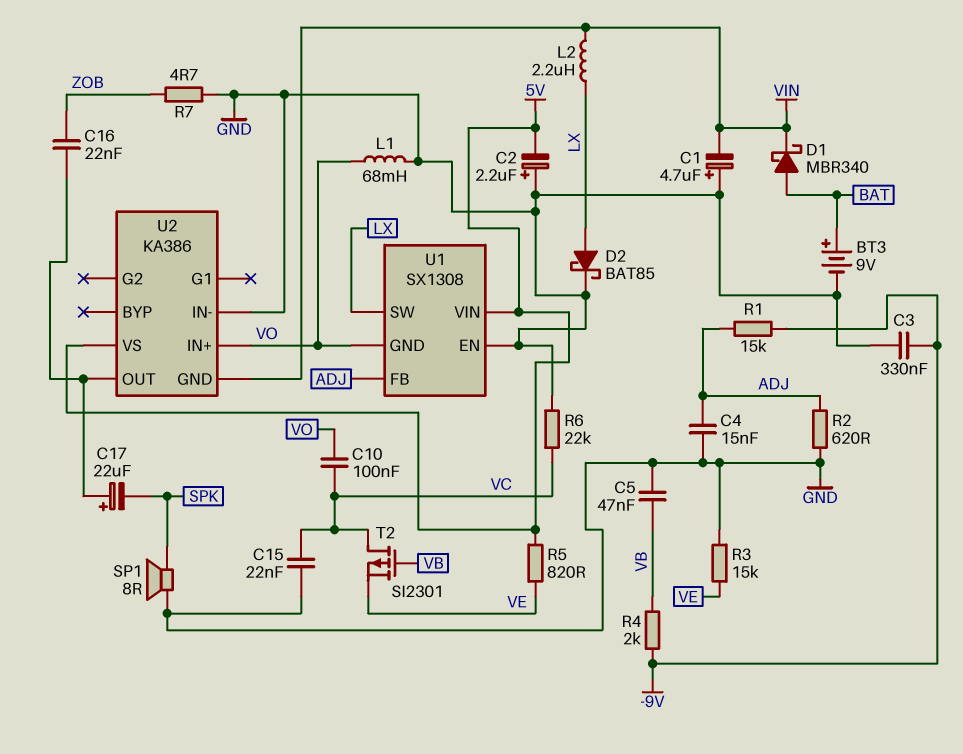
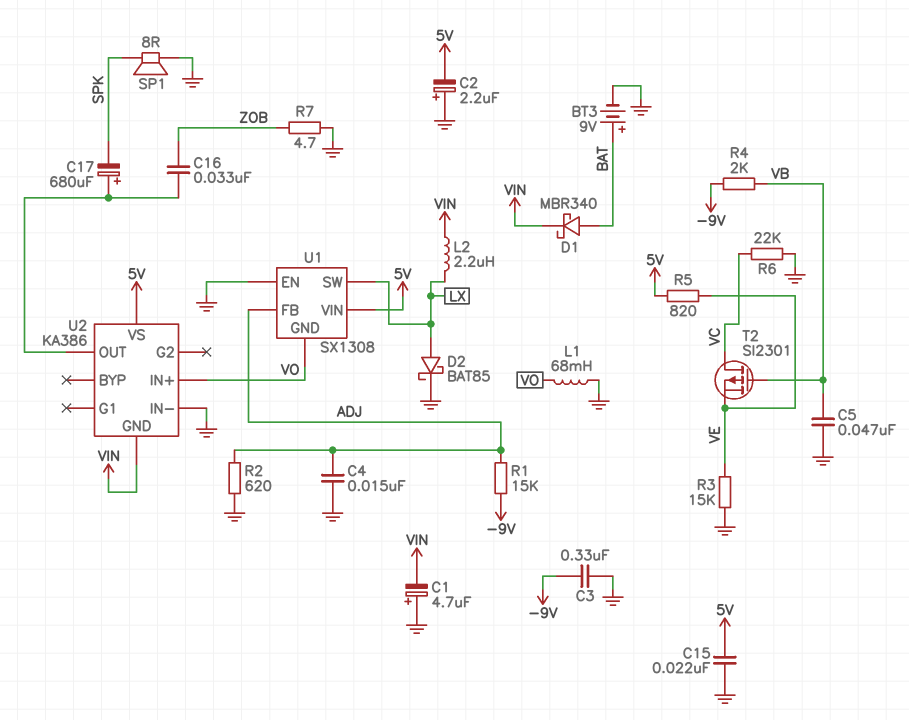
C10: 100nF (VC, VO) -> none
C15: 22nF (GND, VC) -> 22nF (5V, GND)
C16: 22nF (U2/OUT, ZOB) -> 33nF (U2/OUT, ZOB)
C17: 22uF (plus U2/OUT, minus SPK) -> 680uF (plus U2/OUT, minus SPK)

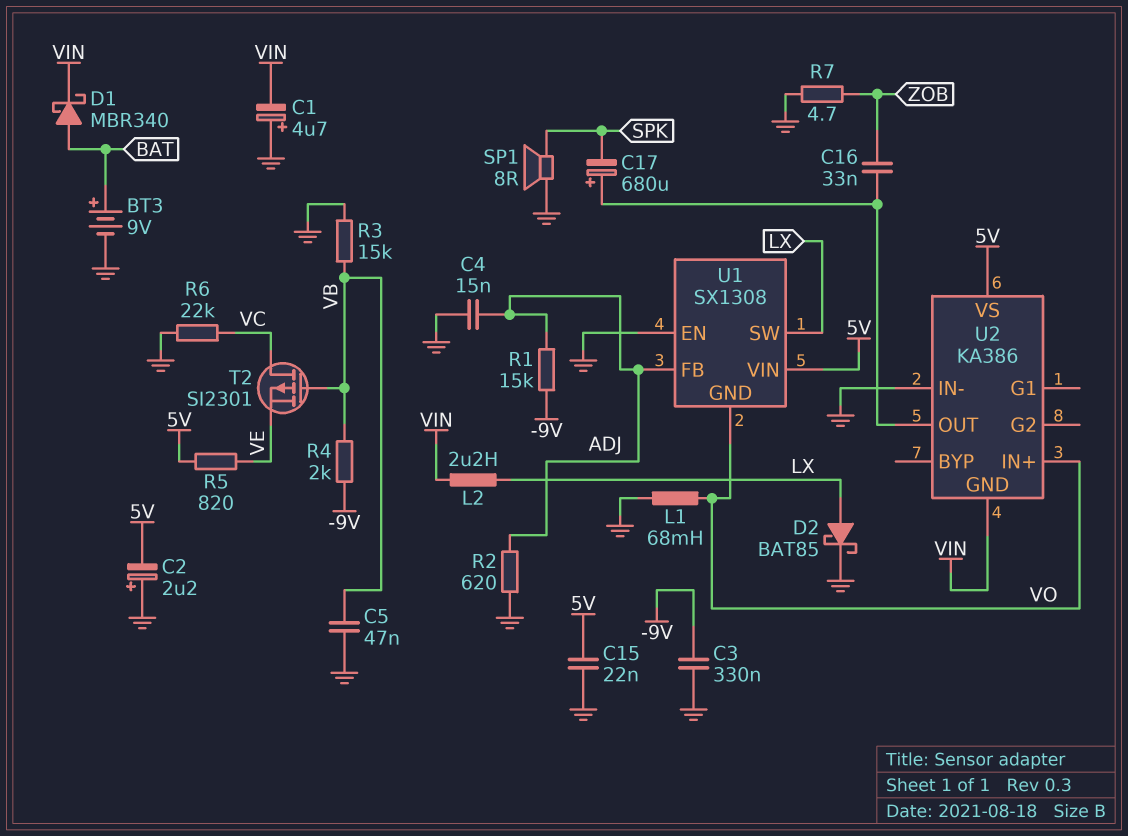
R3: 15k (GND, VE) -> 15k (GND, VB)

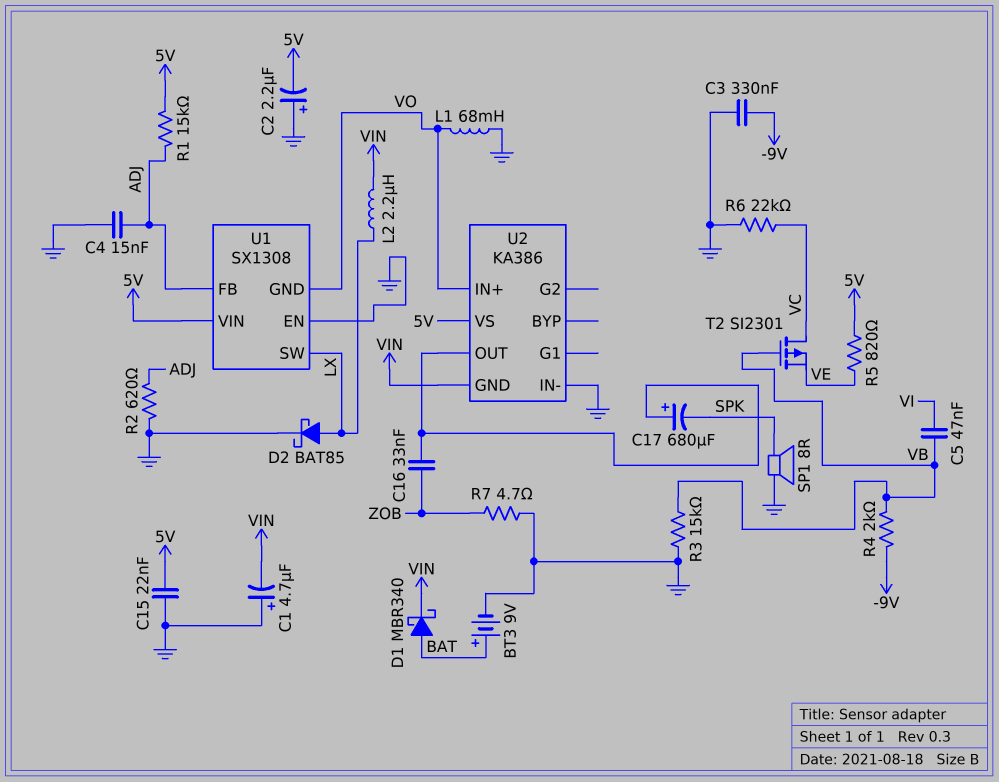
C5: 47nF (GND, VB) -> 47nF (VB, VI)
R1: 15k (-9V, ADJ) -> 15k (5V, ADJ)

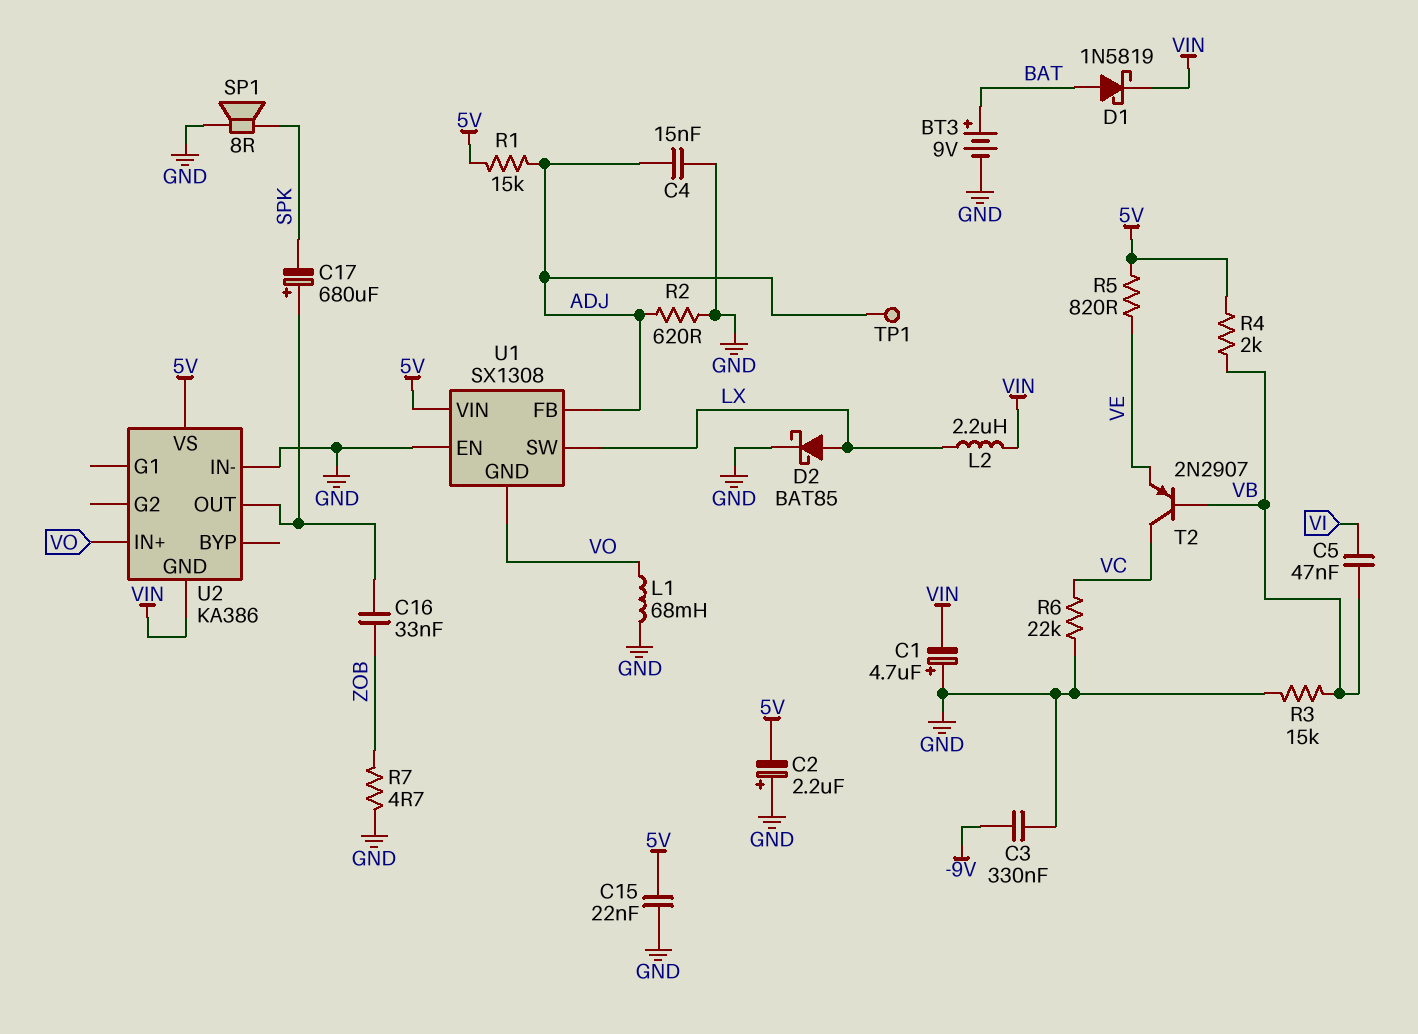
D1: schottky MBR340 (A BAT, K VIN) -> schottky 1N5819 (A BAT, K VIN)
R4: 2k (-9V, VB) -> 2k (5V, VB)
T2: PMOS SI2301 (G VB, D VC, S VE) -> PNP 2N2907 (B VB, C VC, E VE)
TP1: none -> test point (ADJ)

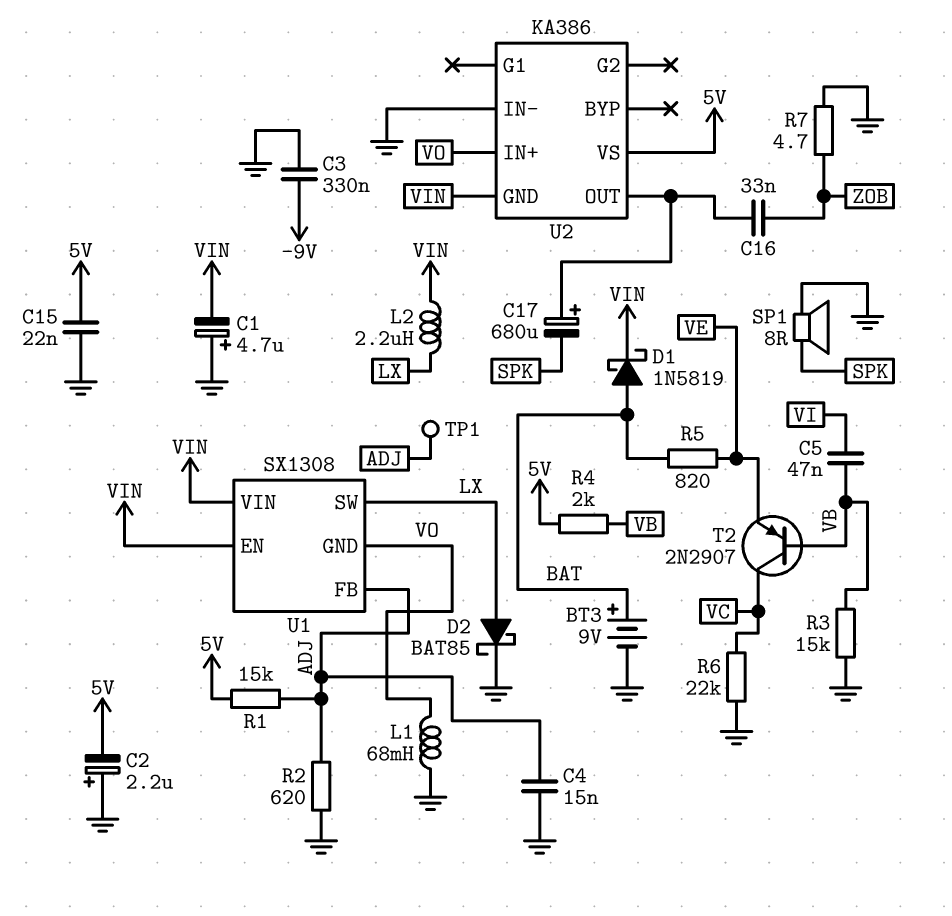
R5: 820 (5V, VE) -> 820 (BAT, VE)
U1 pin EN: GND -> VIN
U1 pin VIN: 5V -> VIN

